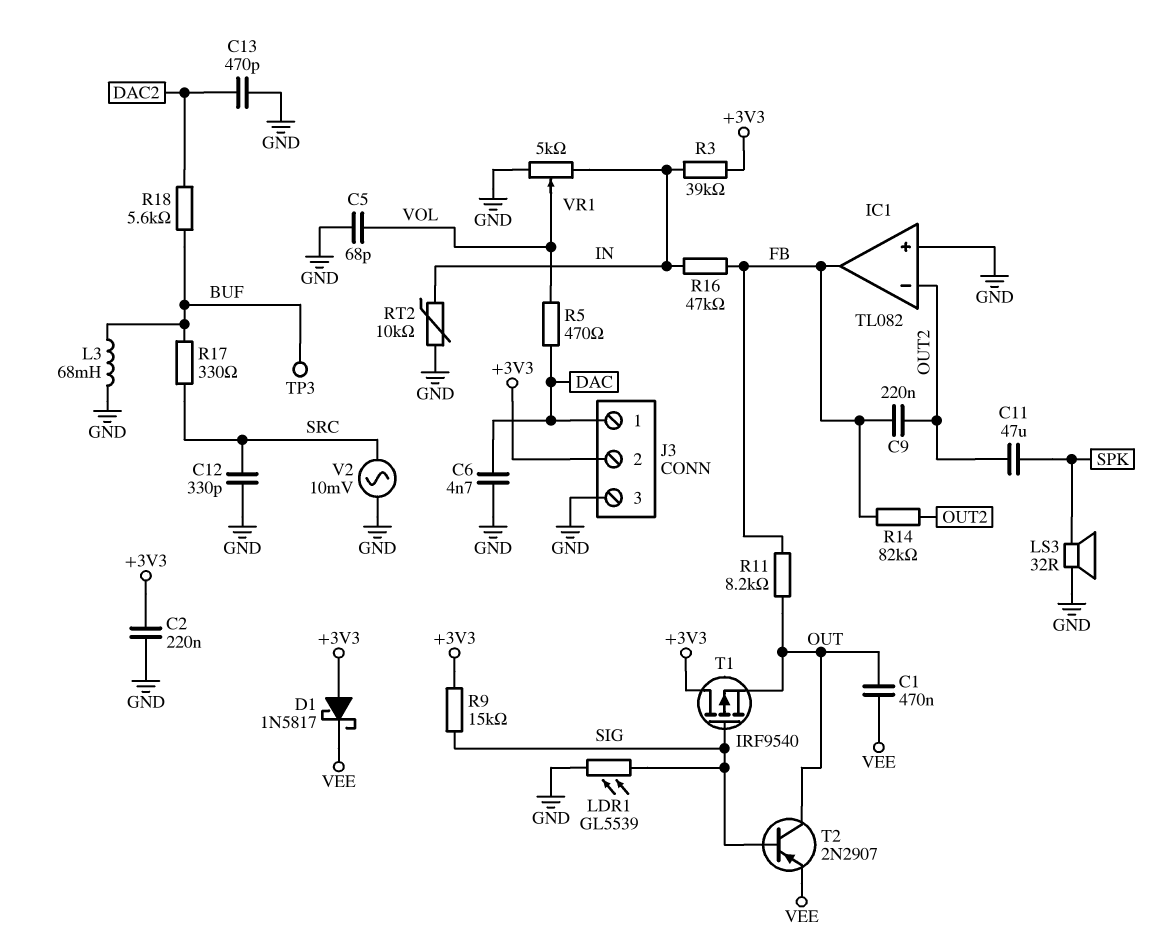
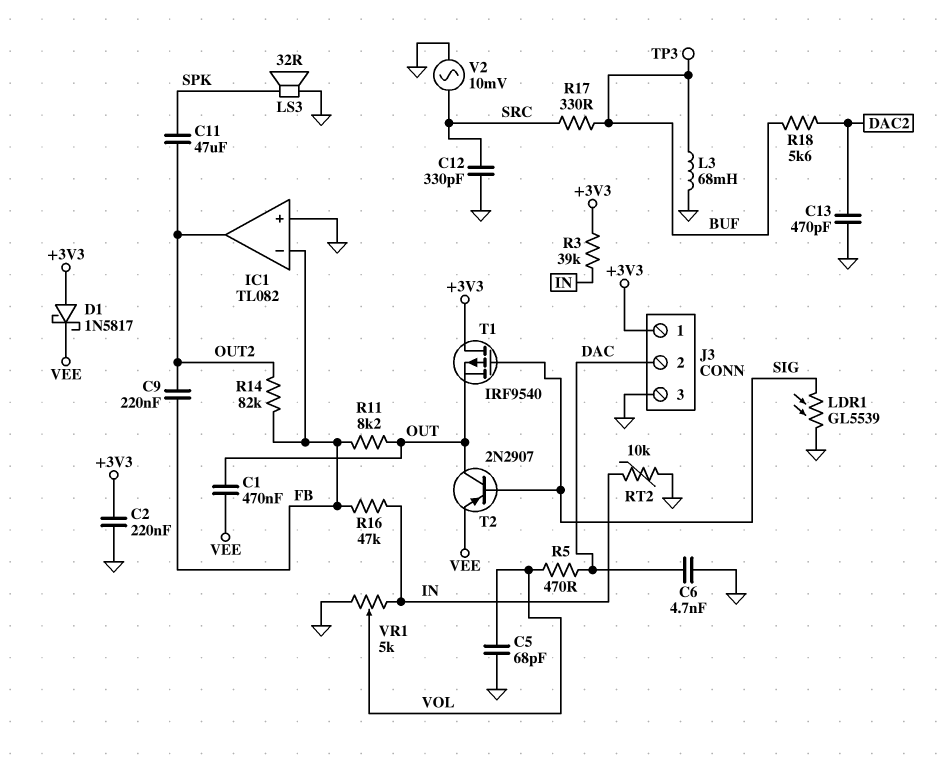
IC1 pin in-: OUT2 -> FB
IC1 pin out: FB -> OUT2
J3 pin 1: DAC -> +3V3
J3 pin 2: +3V3 -> DAC
R9: 15k (+3V3, SIG) -> none

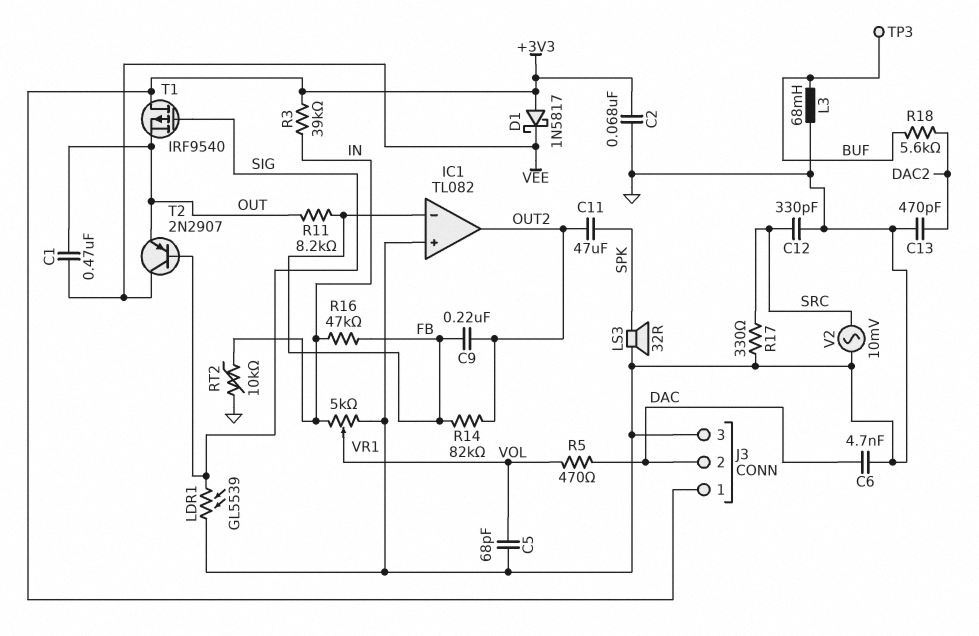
C2: 220nF (+3V3, GND) -> 68nF (+3V3, GND)
R17: 330 (BUF, SRC) -> 330 (GND, SRC)
T2: PNP 2N2907 (B SIG, C OUT, E VEE) -> PNP 2N2907 (B SIG, C VEE, E OUT)

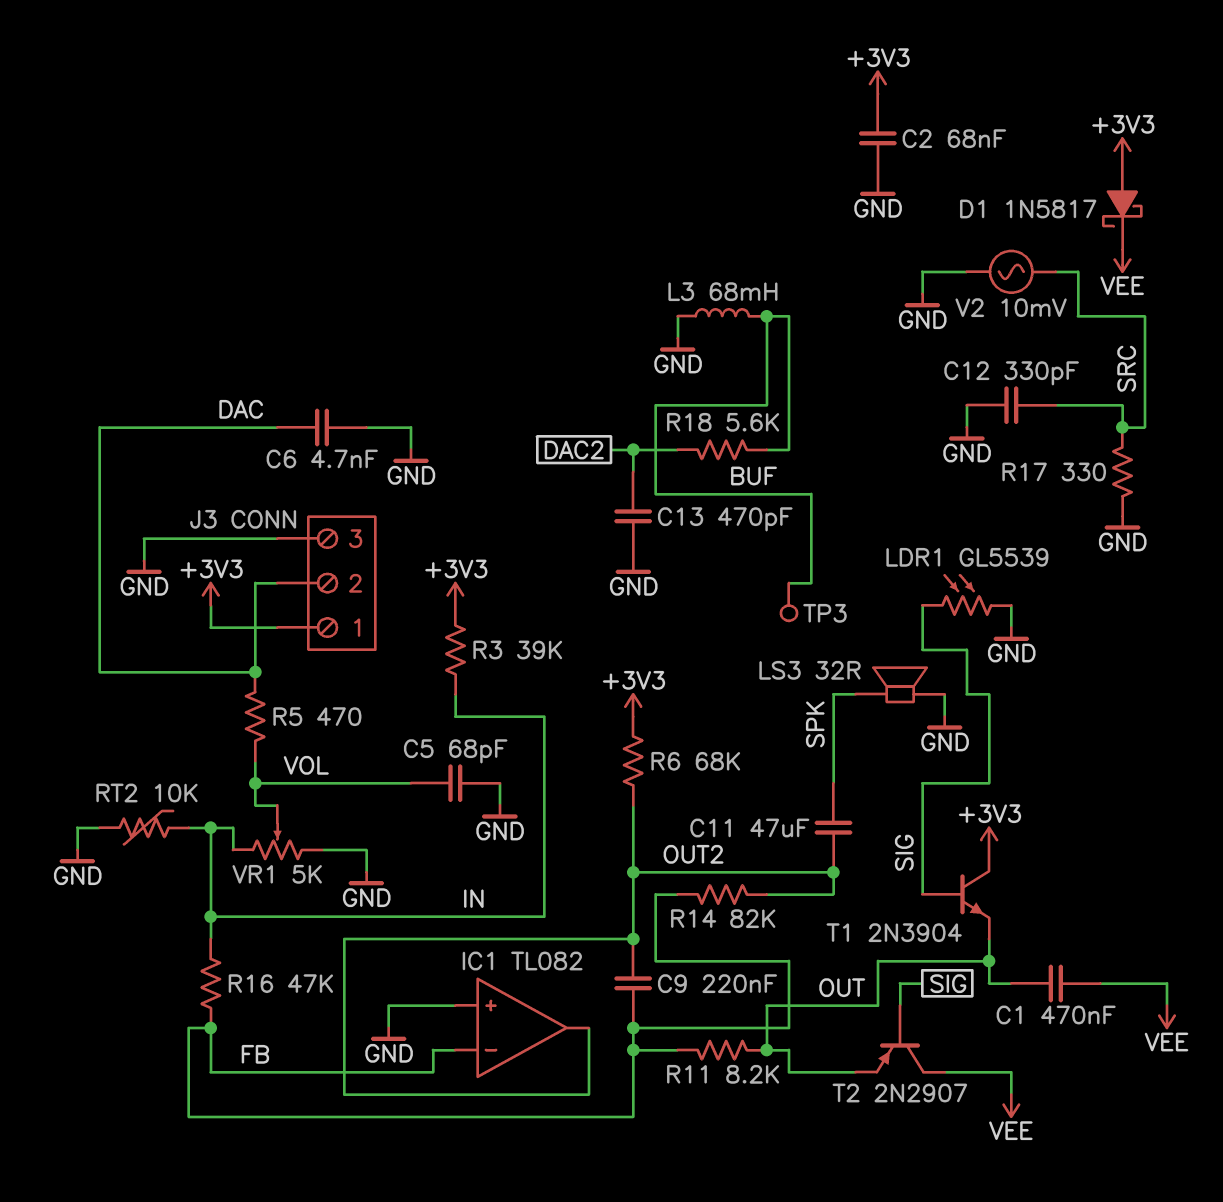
R6: none -> 68k (+3V3, OUT2)
T1: PMOS IRF9540 (G SIG, D +3V3, S OUT) -> NPN 2N3904 (B SIG, C +3V3, E OUT)

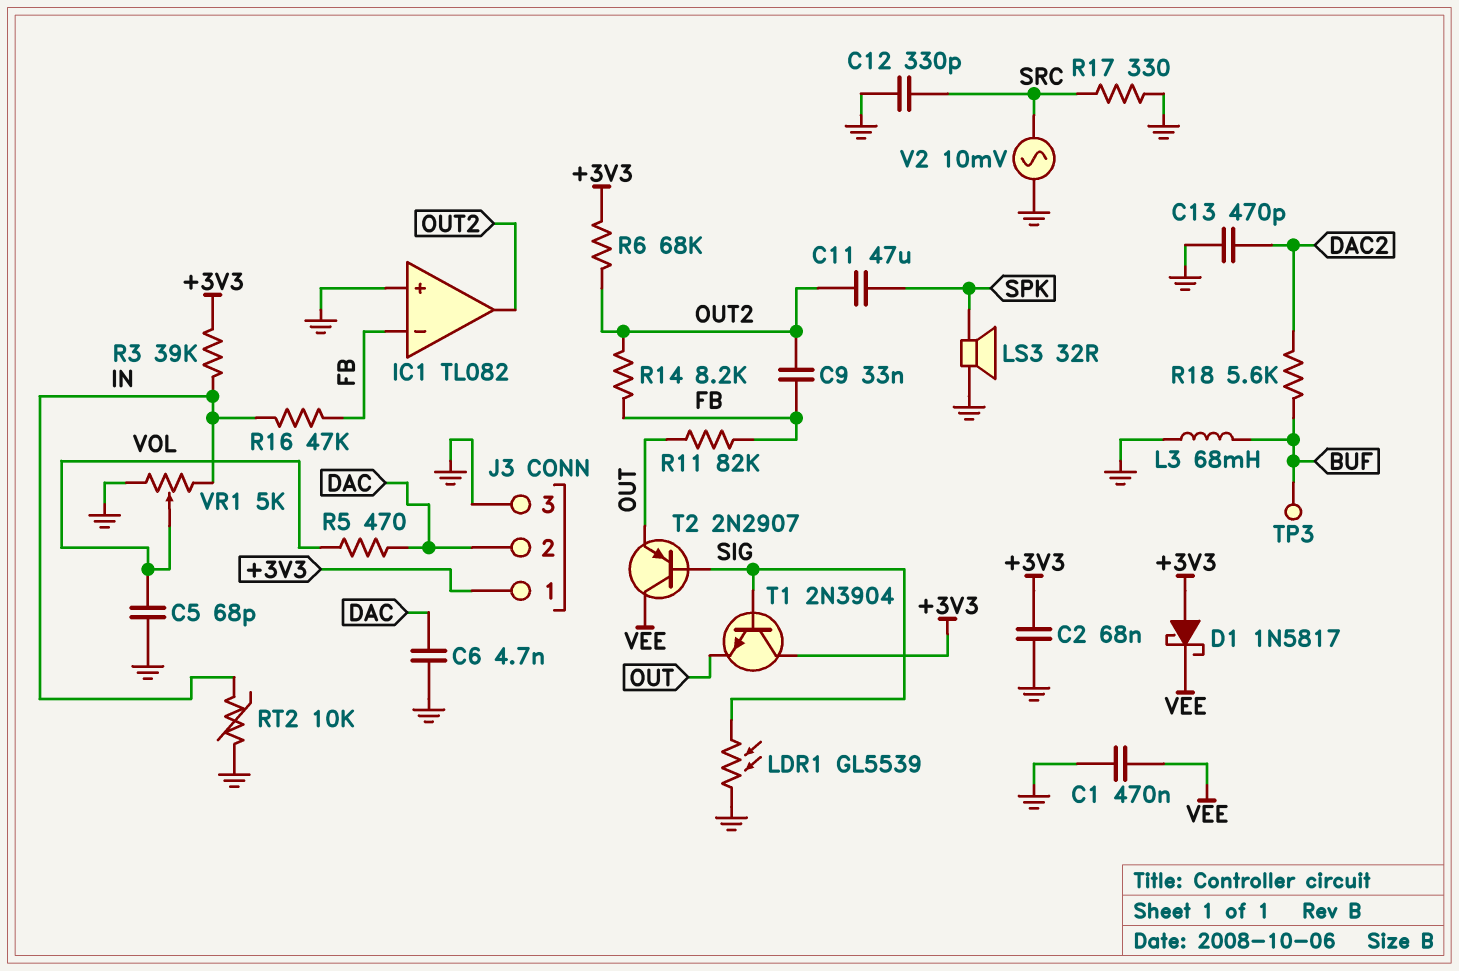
C1: 470nF (OUT, VEE) -> 470nF (GND, VEE)
C9: 220nF (FB, OUT2) -> 33nF (FB, OUT2)
R11: 8.2k (FB, OUT) -> 82k (FB, OUT)
R14: 82k (FB, OUT2) -> 8.2k (FB, OUT2)

